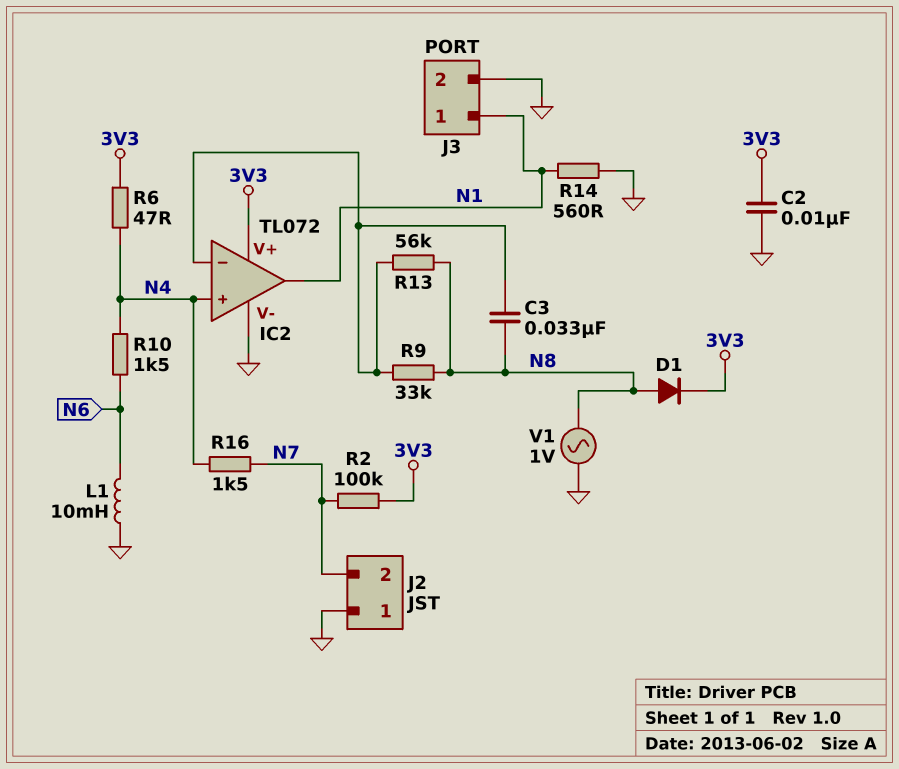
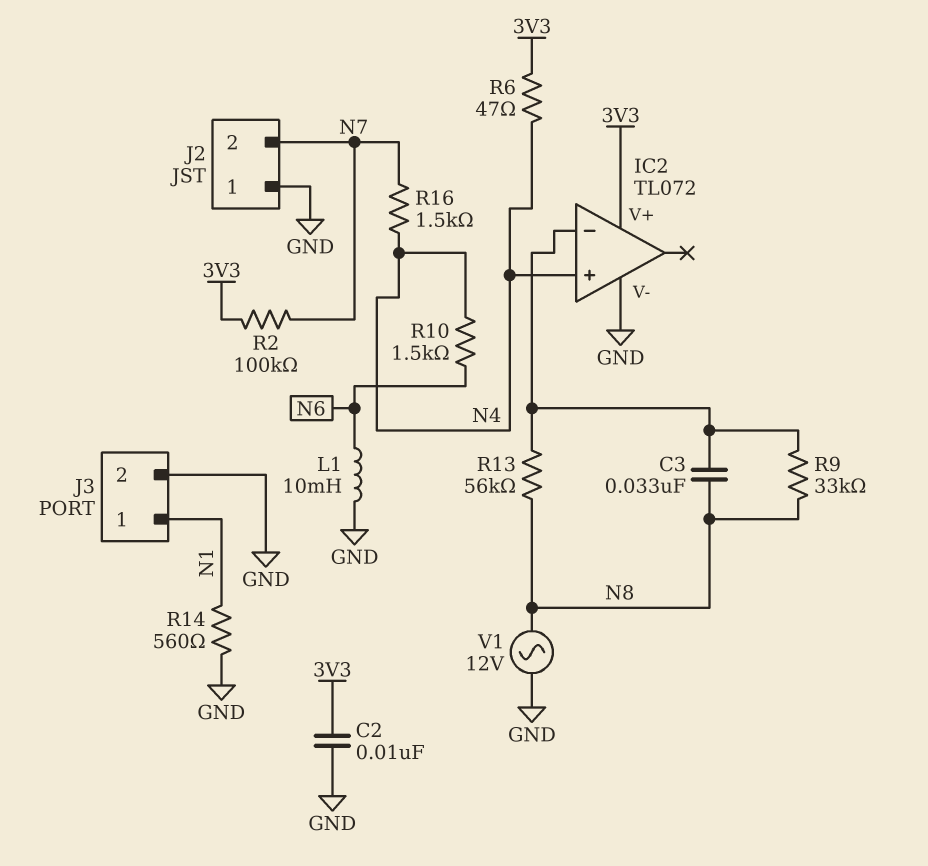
D1: diode (A N8, K 3V3) -> none
IC2 pin out: N1 -> none
V1: AC 1V (GND, N8) -> AC 12V (GND, N8)

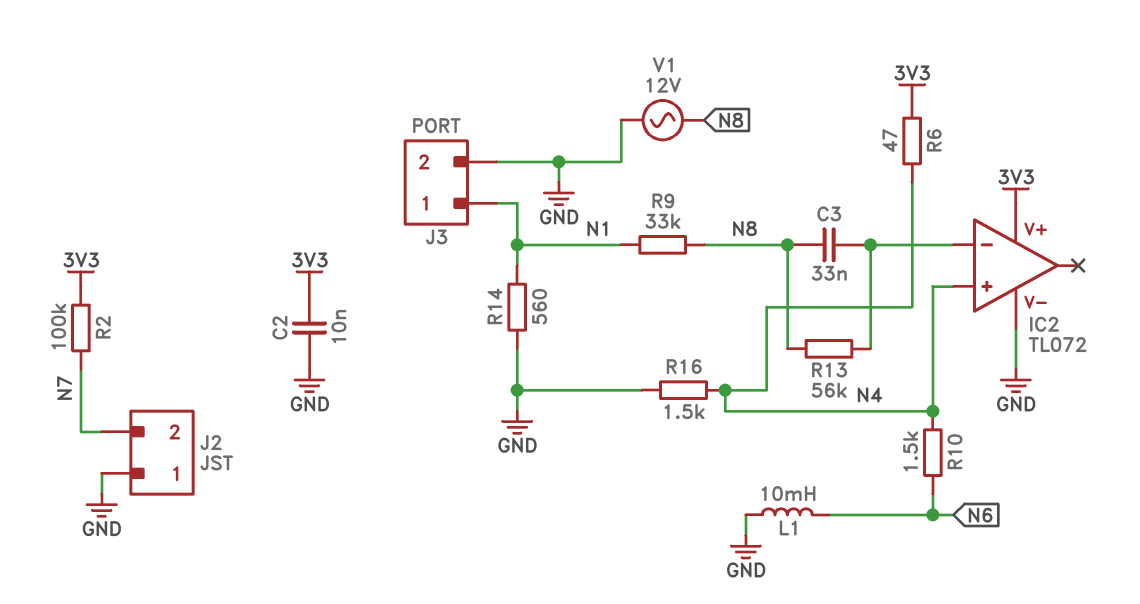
R9: 33k (IC2/in-, N8) -> 33k (N1, N8)
R16: 1.5k (N4, N7) -> 1.5k (GND, N4)

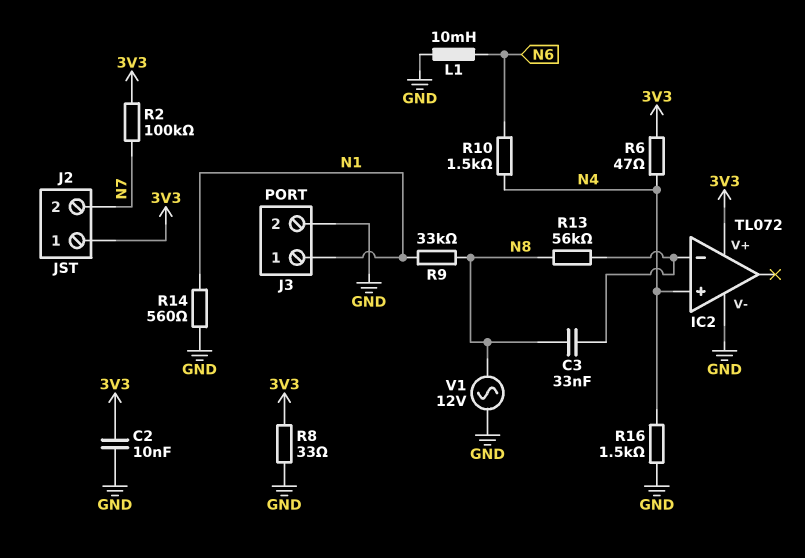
J2 pin 1: GND -> 3V3
R8: none -> 33 (3V3, GND)

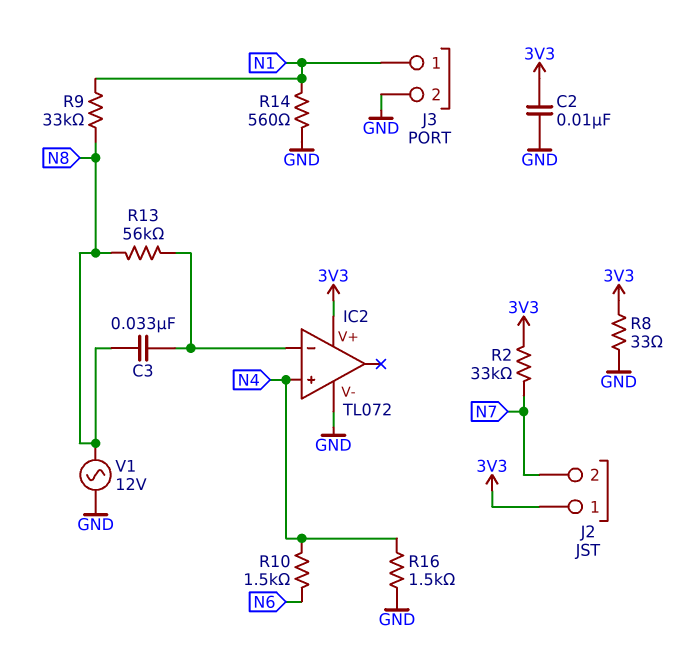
L1: 10mH (GND, N6) -> none
R2: 100k (3V3, N7) -> 33k (3V3, N7)
R6: 47 (3V3, N4) -> none

